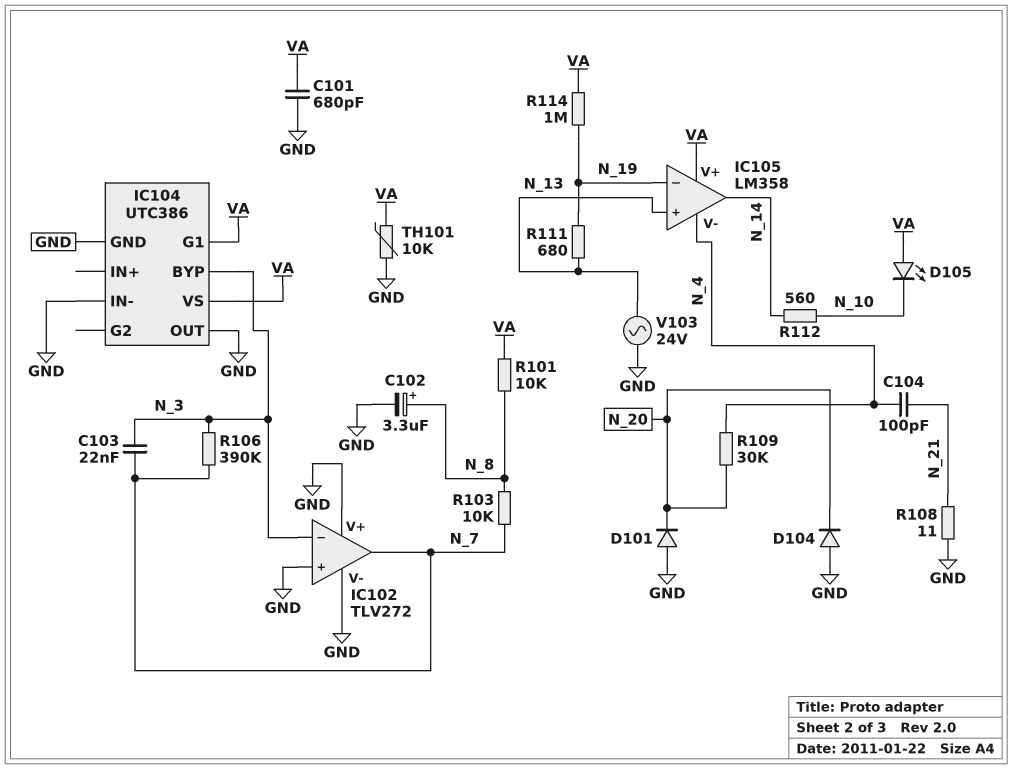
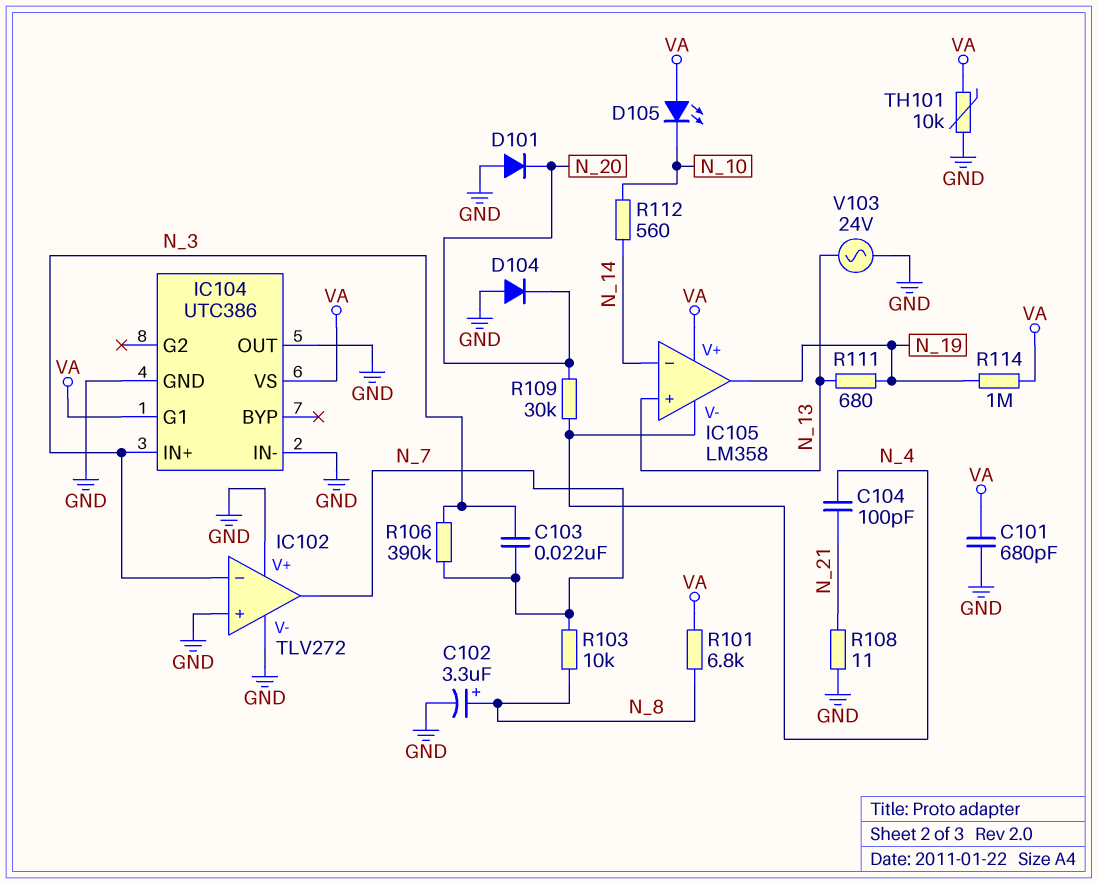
IC104 pin BYP: N_3 -> none
IC104 pin IN+: none -> N_3
IC105 pin in-: N_19 -> N_14
IC105 pin out: N_14 -> N_19
R101: 10k (N_8, VA) -> 6.8k (N_8, VA)

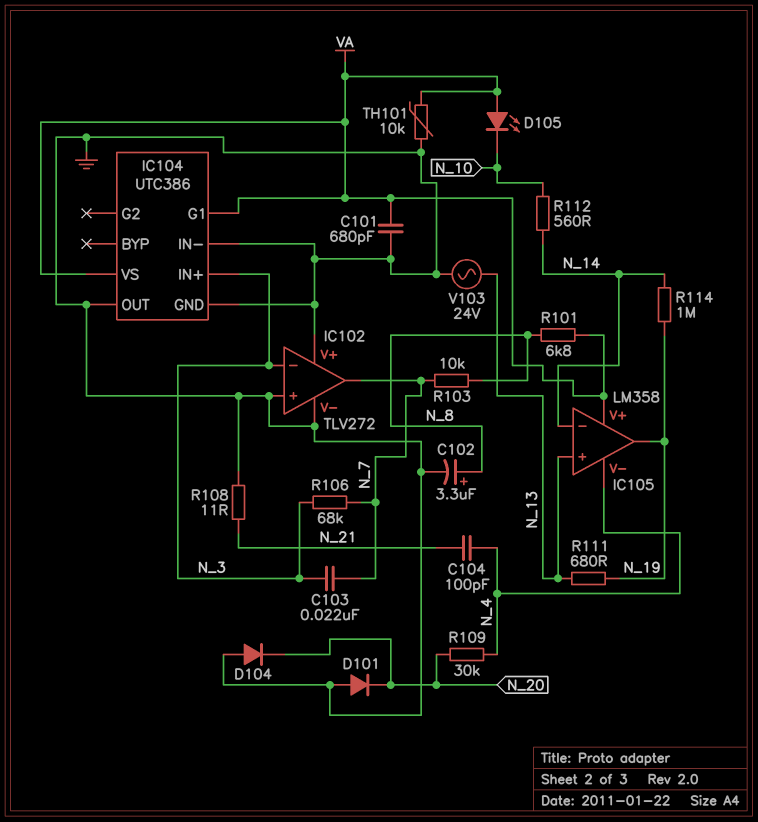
R106: 390k (N_3, N_7) -> 68k (N_3, N_7)
R114: 1M (N_19, VA) -> 1M (N_14, N_19)

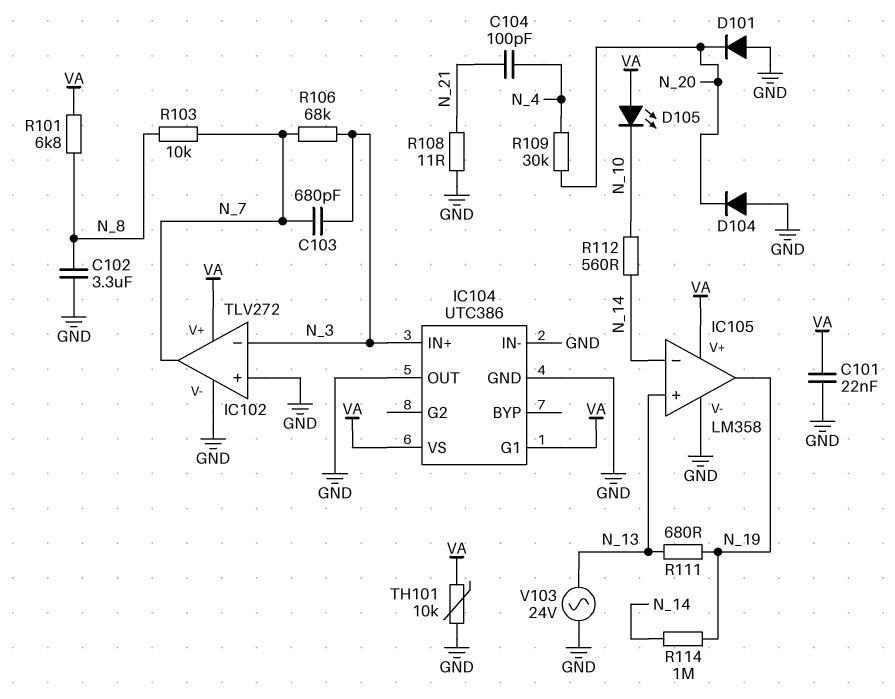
C101: 680pF (GND, VA) -> 22nF (GND, VA)
C102: 3.3uF (plus N_8, minus GND) -> 3.3uF (GND, N_8)
C103: 22nF (N_3, N_7) -> 680pF (N_3, N_7)
IC102 pin V+: GND -> VA
IC105 pin V-: N_4 -> GND

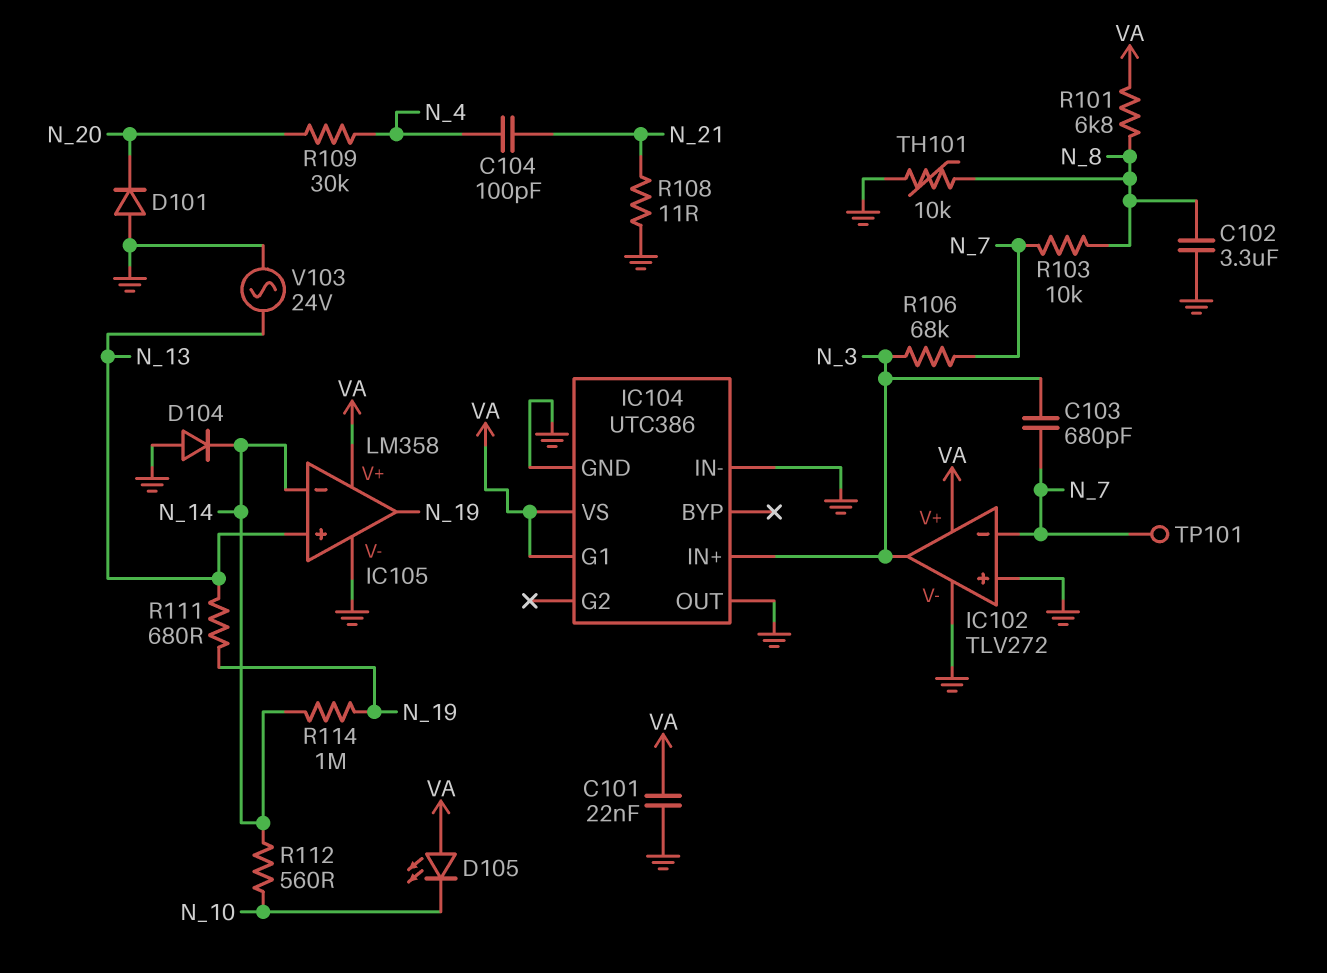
D104: diode (A GND, K N_20) -> diode (A GND, K N_14)
IC102 pin in-: N_3 -> N_7
IC102 pin out: N_7 -> N_3
TH101: 10k (GND, VA) -> 10k (GND, N_8)
TP101: none -> test point (N_7)

